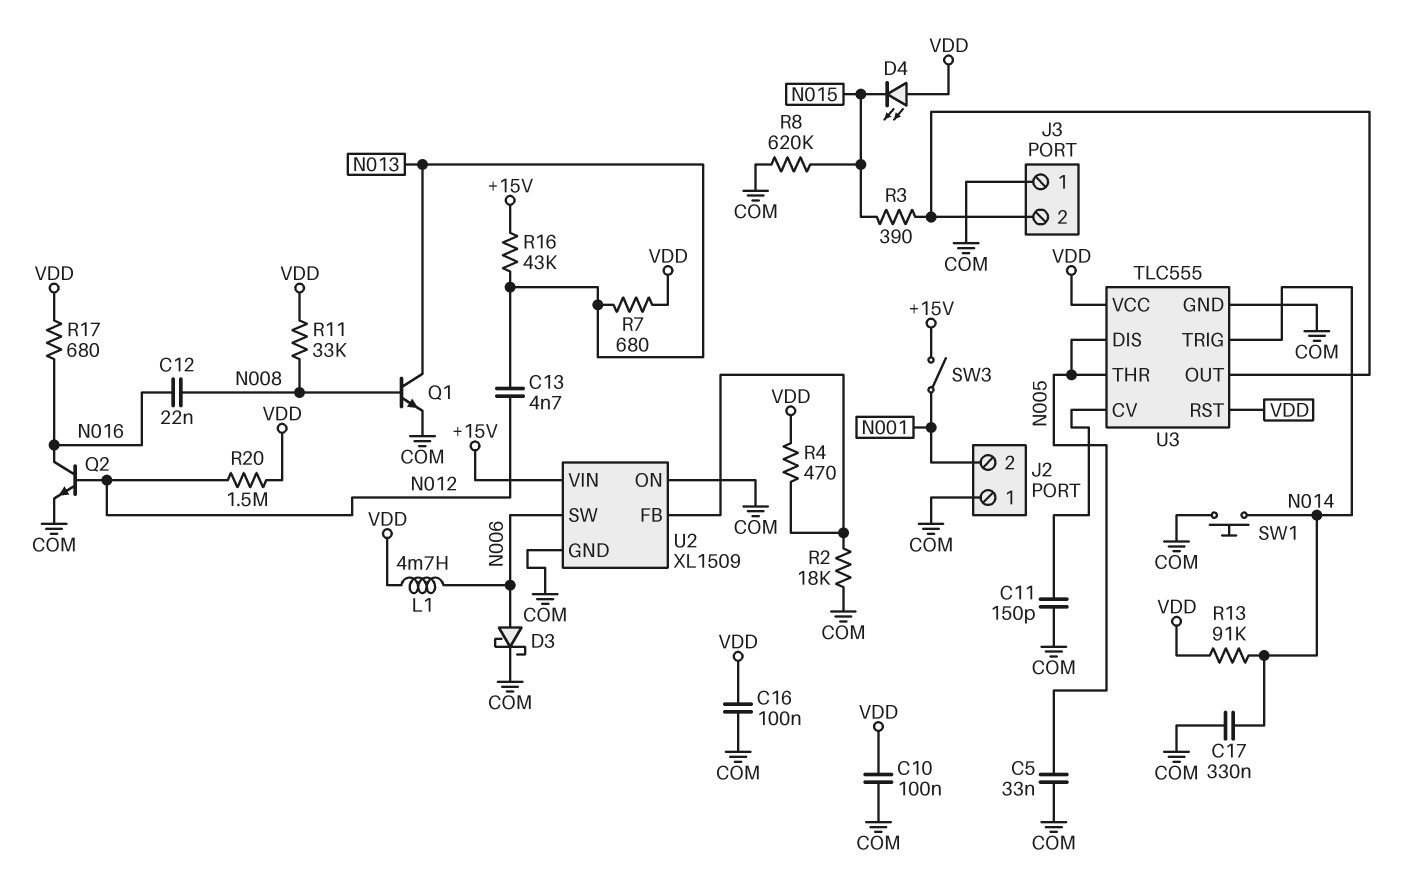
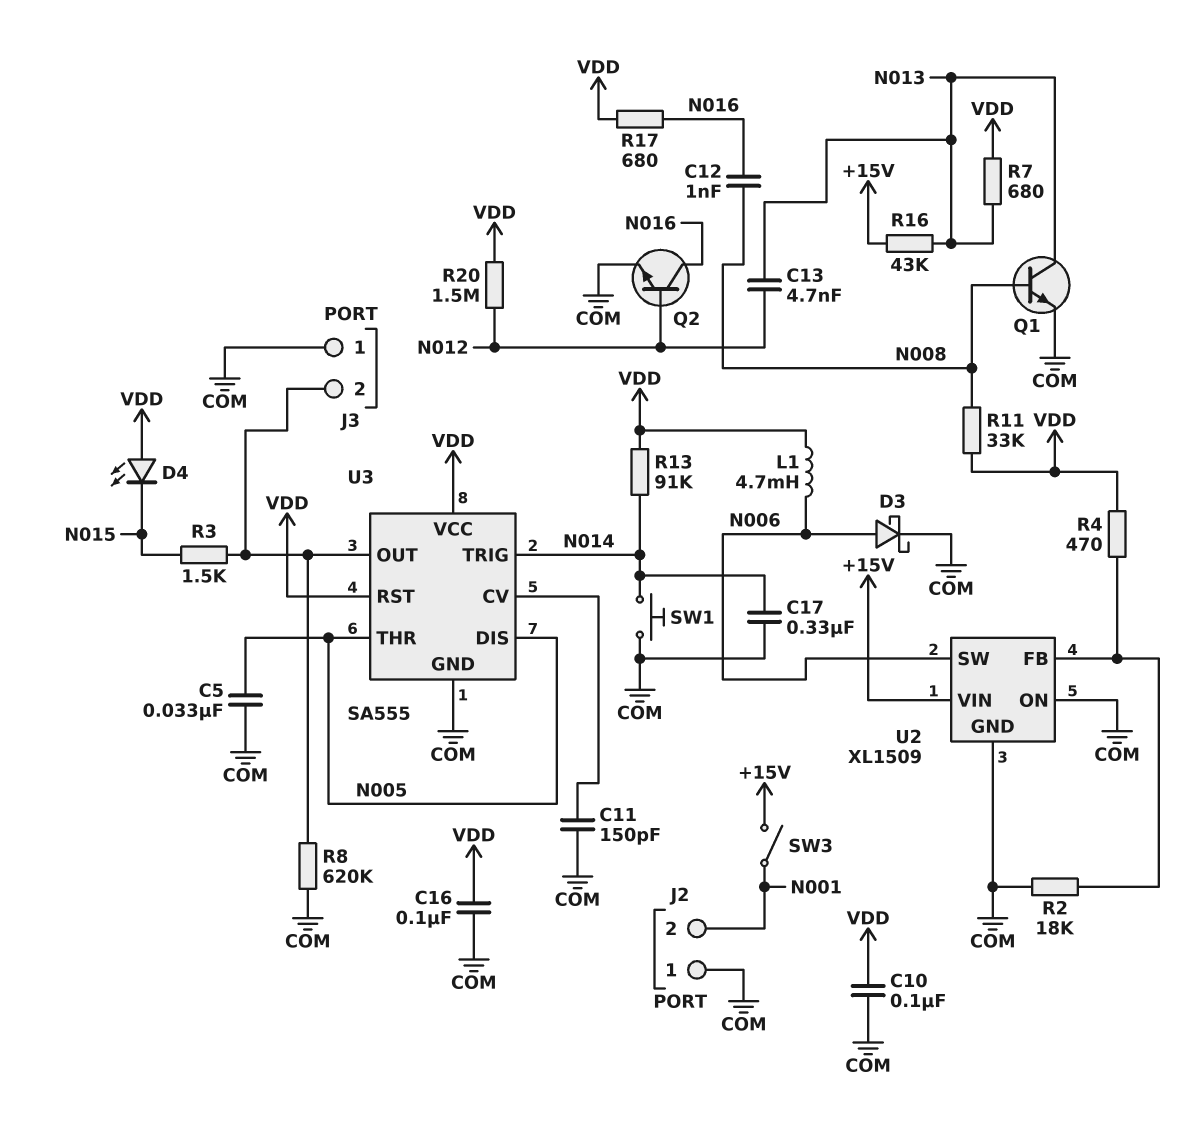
C12: 22nF (N008, N016) -> 1nF (N008, N016)
R3: 390 (J3/2, N015) -> 1.5k (J3/2, N015)
R8: 620k (COM, N015) -> 620k (COM, J3/2)
U3: TLC555 -> SA555

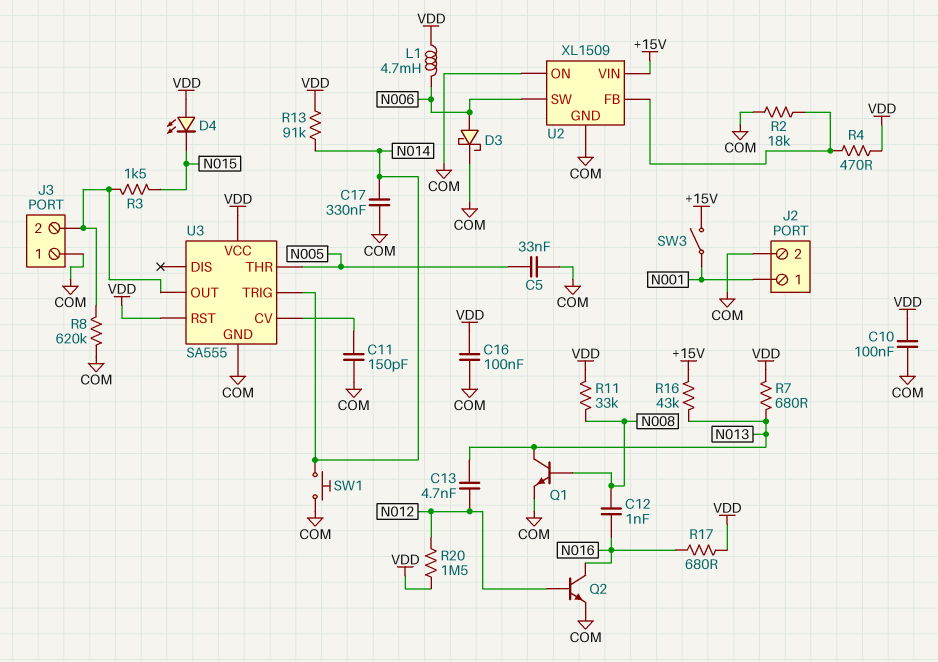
J2 pin 1: COM -> N001
J2 pin 2: N001 -> COM
U3 pin DIS: N005 -> none

